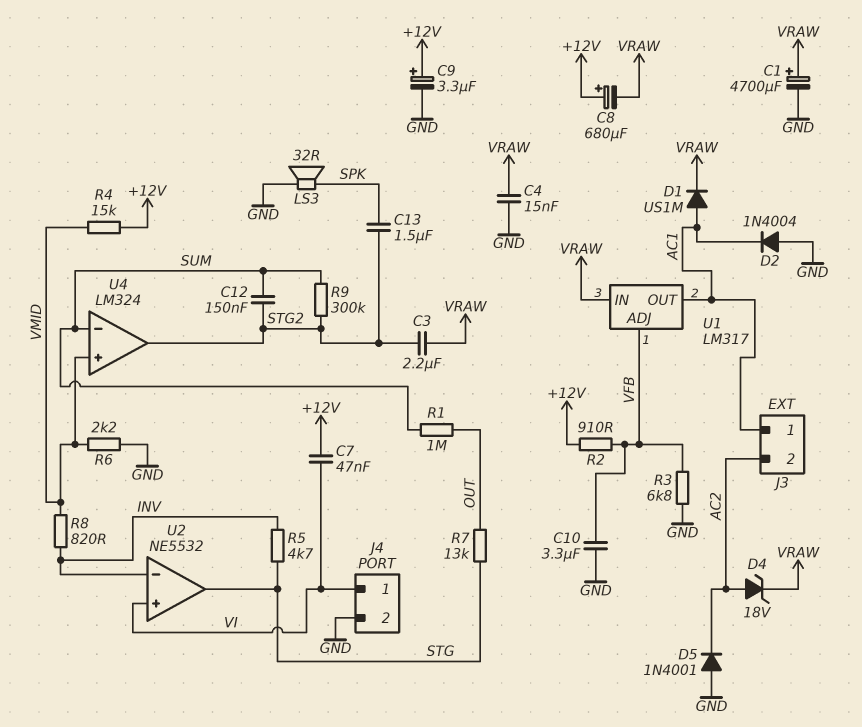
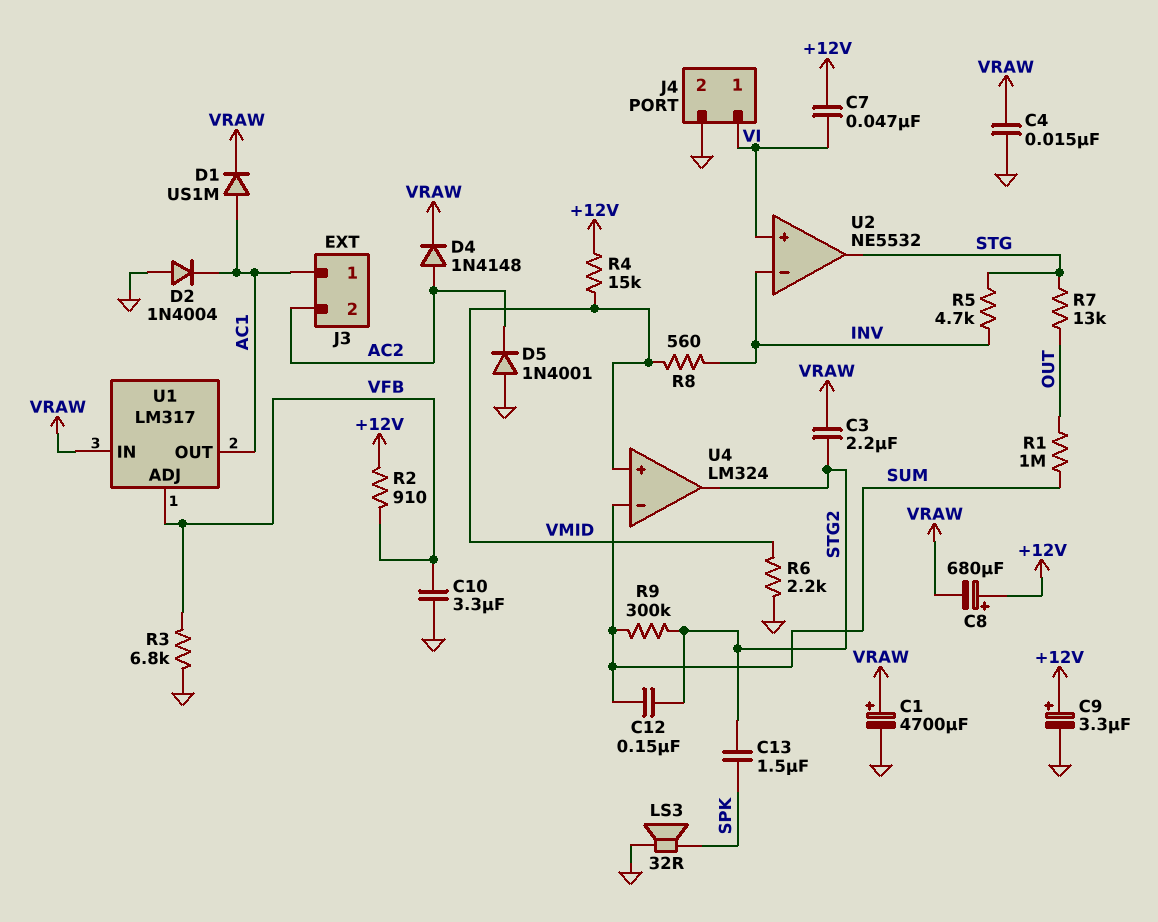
D4: zener 18V (A AC2, K VRAW) -> diode 1N4148 (A AC2, K VRAW)
R8: 820 (INV, VMID) -> 560 (INV, VMID)

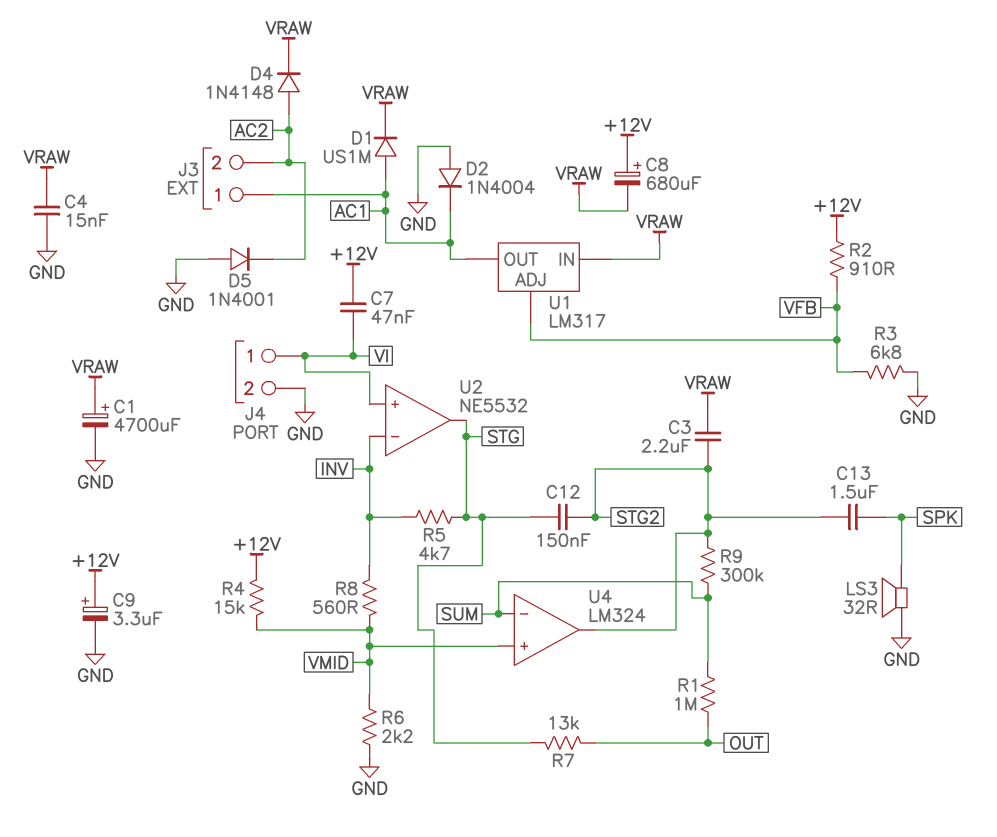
C10: 3.3uF (GND, VFB) -> none
C12: 150nF (STG2, SUM) -> 150nF (STG, STG2)

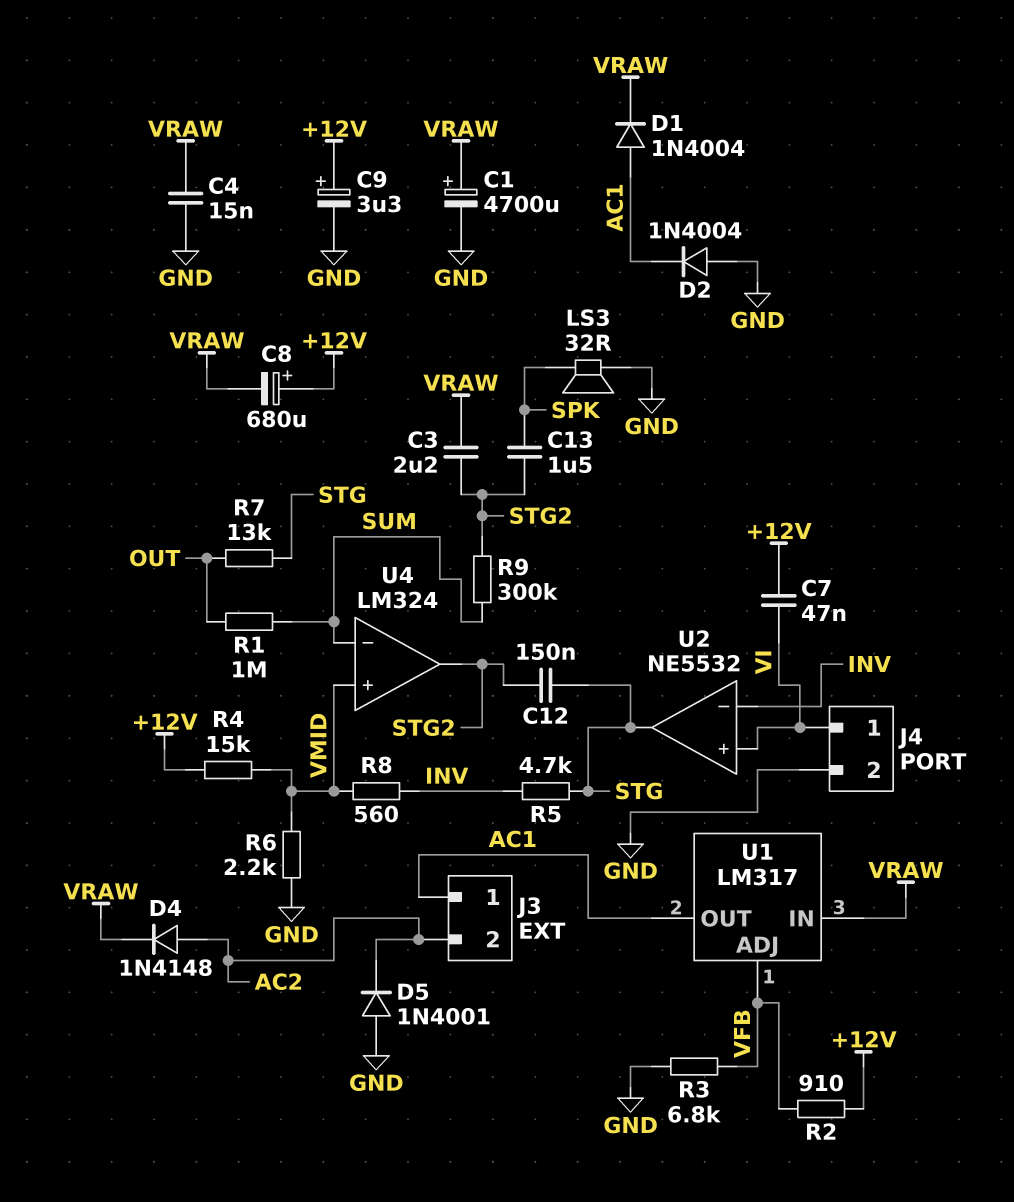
D1: diode US1M (A AC1, K VRAW) -> diode 1N4004 (A AC1, K VRAW)

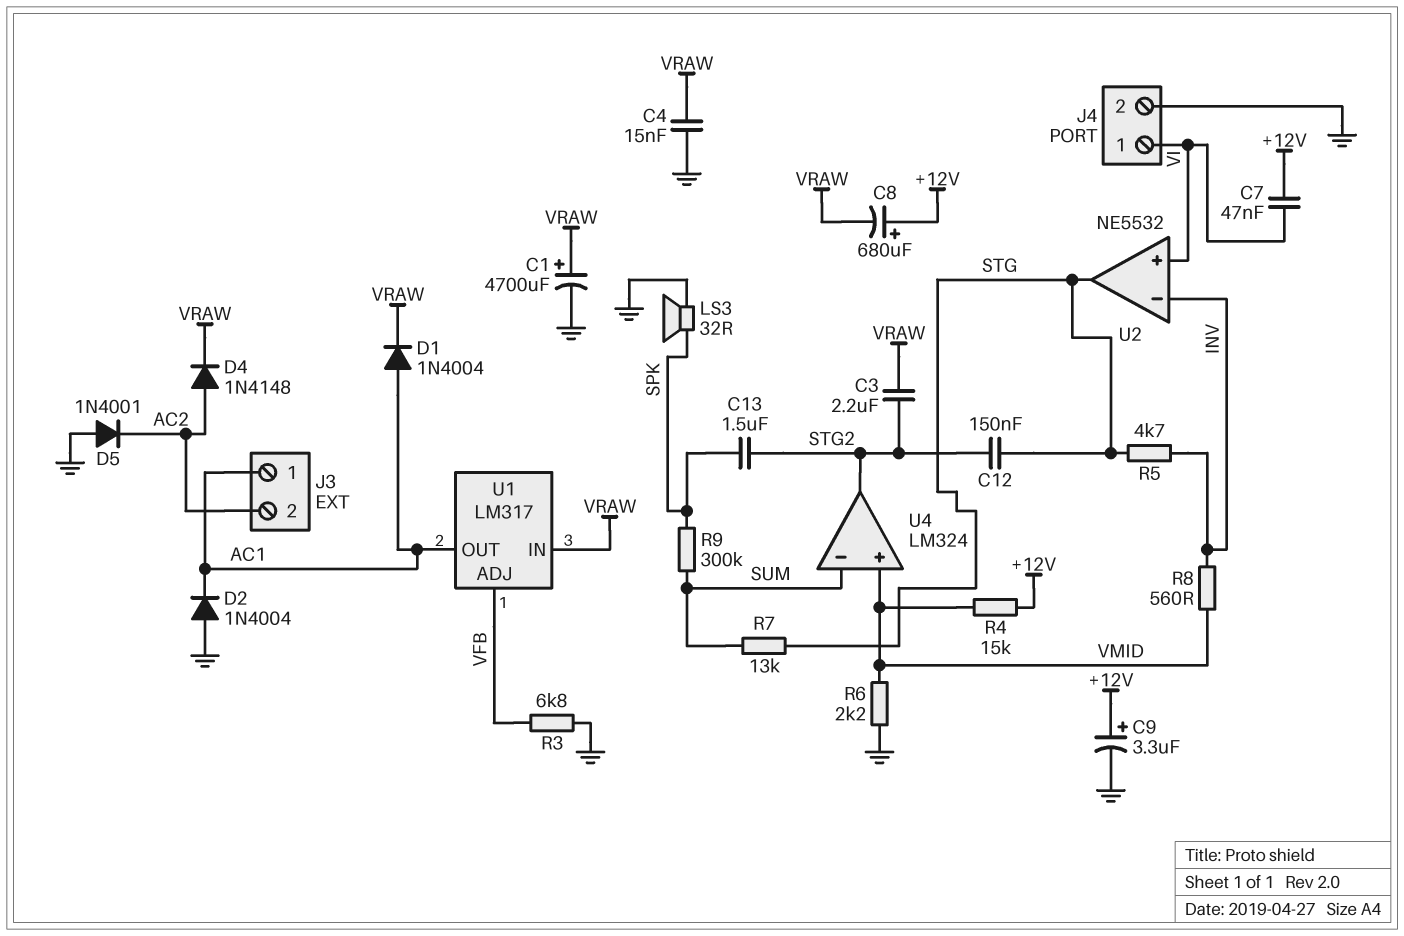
R1: 1M (OUT, SUM) -> none
R2: 910 (+12V, VFB) -> none
R7: 13k (OUT, STG) -> 13k (STG, SUM)
R9: 300k (STG2, SUM) -> 300k (SPK, SUM)

